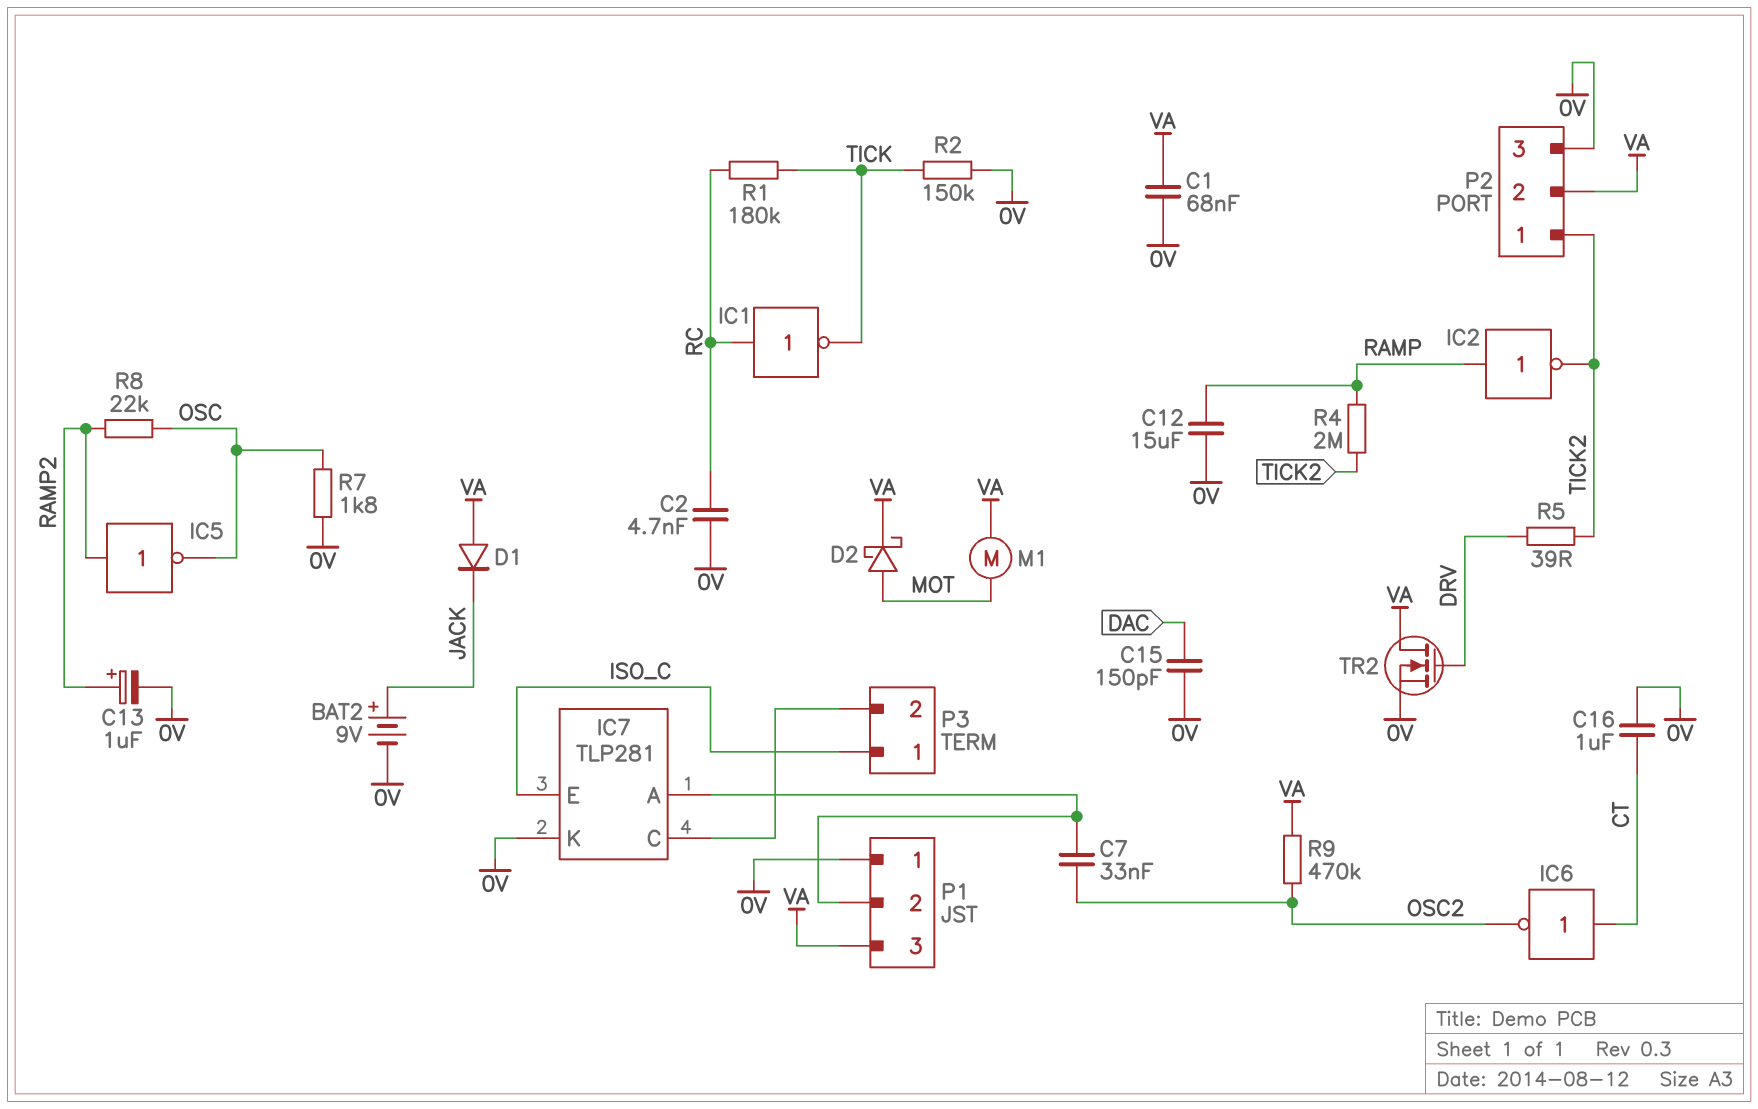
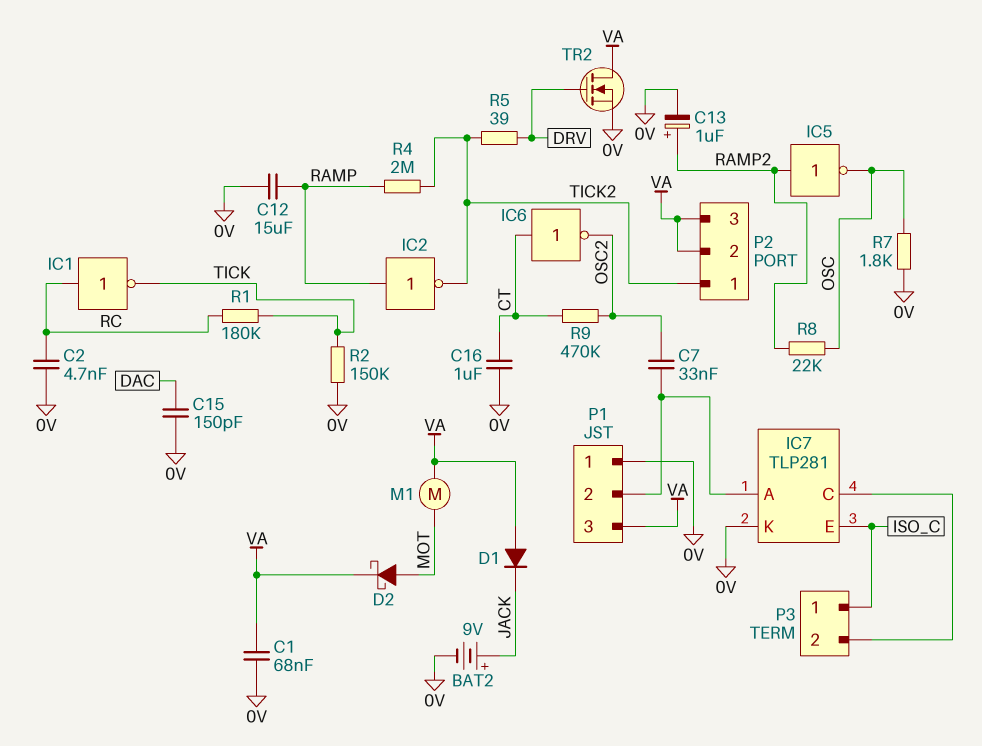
P2 pin 3: 0V -> VA
R9: 470k (OSC2, VA) -> 470k (CT, OSC2)

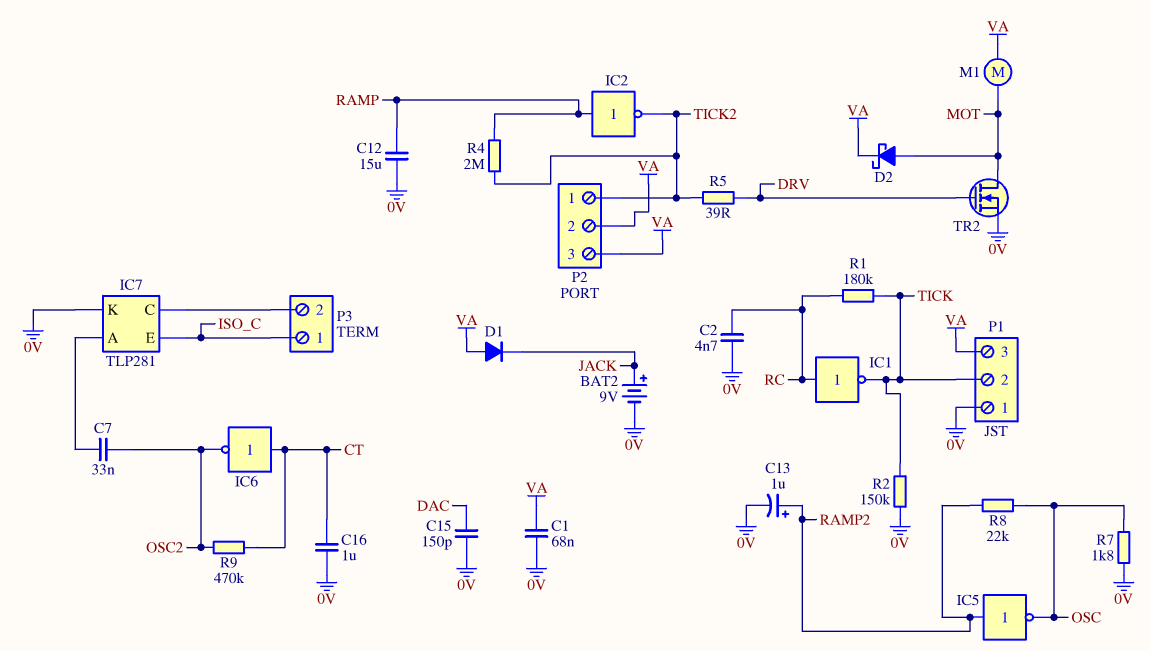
P1 pin 2: IC7/A -> TICK
TR2: NMOS (G DRV, D VA, S 0V) -> NMOS (G DRV, D MOT, S 0V)

